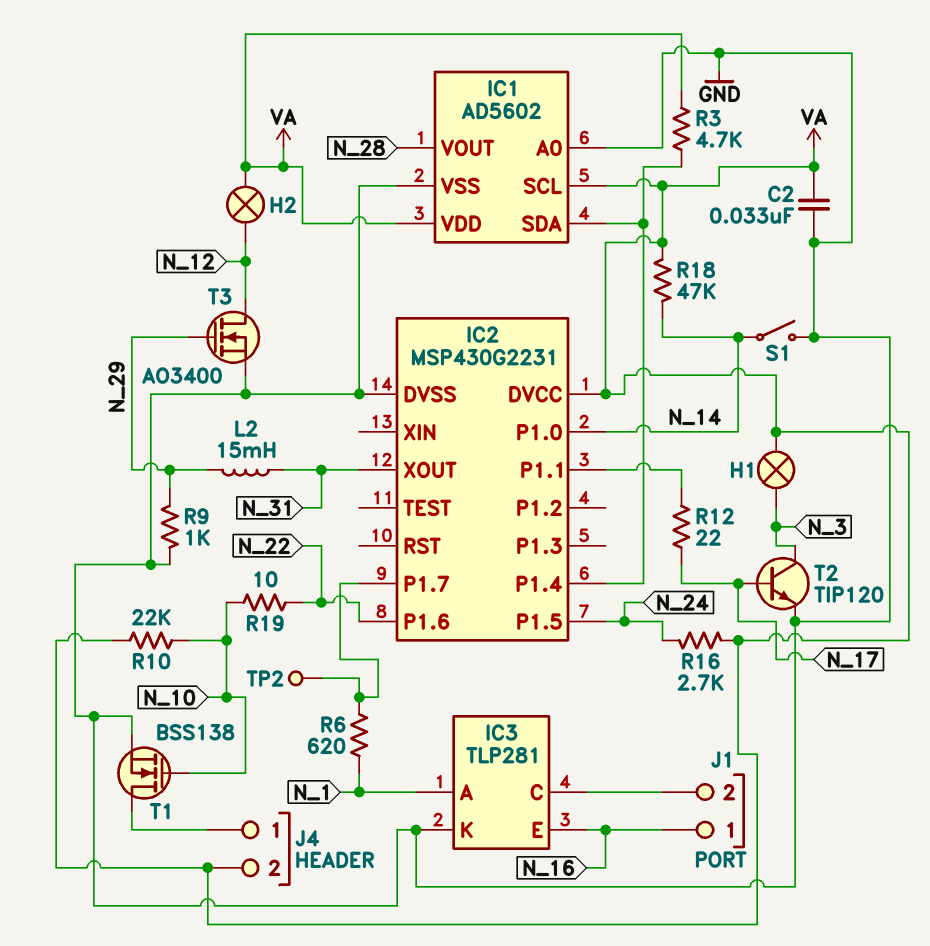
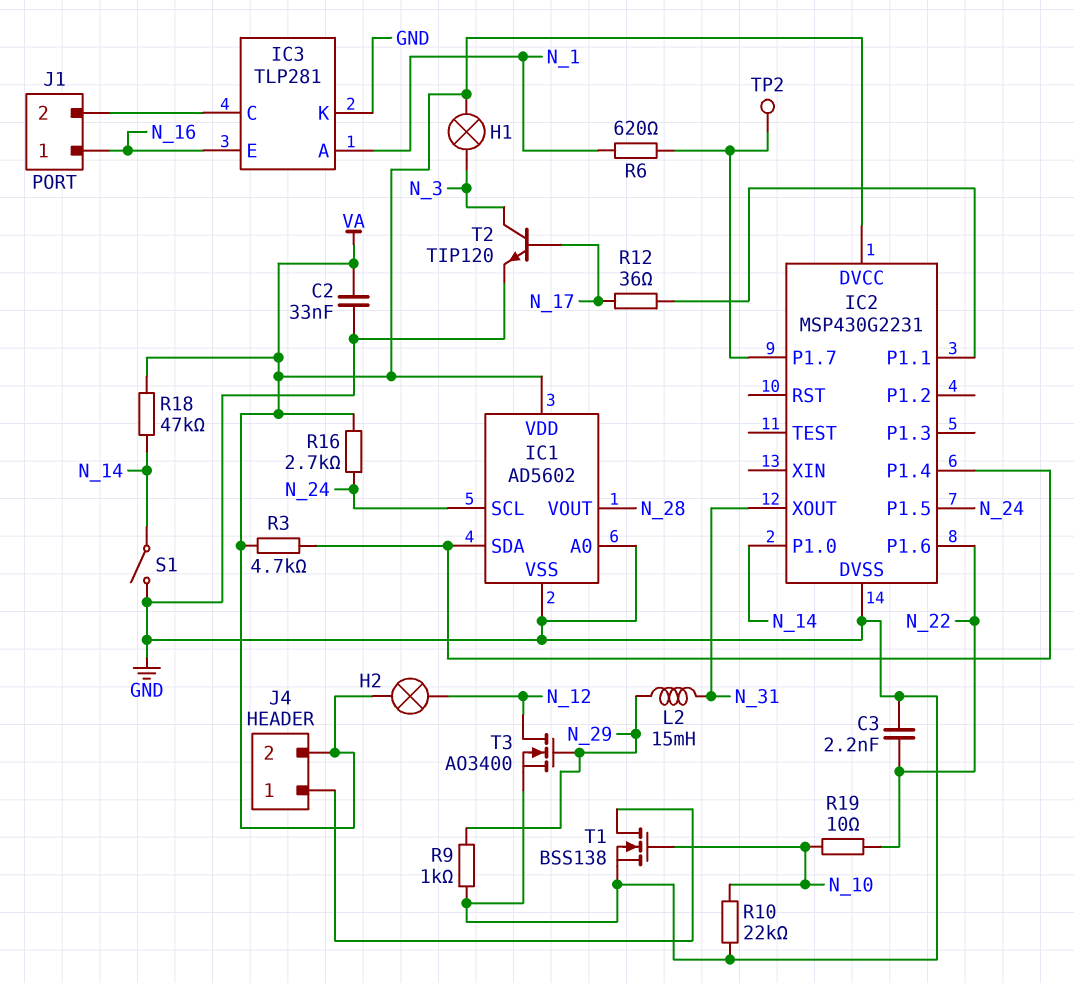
C3: none -> 2.2nF (GND, N_22)
IC1 pin SCL: VA -> N_24
R10: 22k (N_10, VA) -> 22k (GND, N_10)
R12: 22 (IC2/P1.1, N_17) -> 36 (IC2/P1.1, N_17)

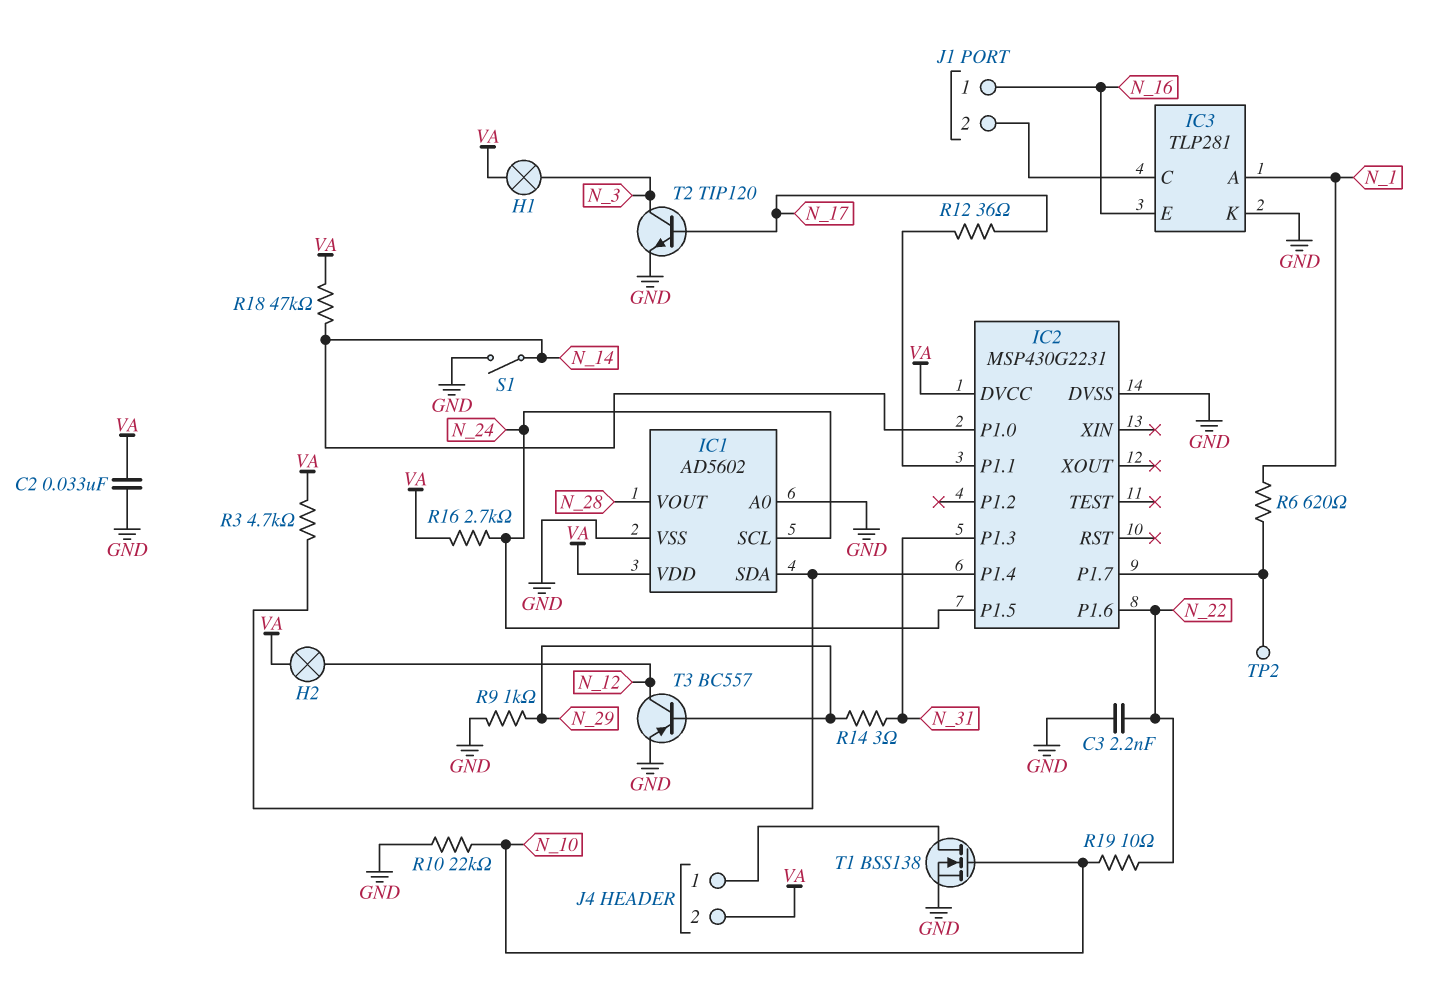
IC2 pin P1.3: none -> N_31
IC2 pin XOUT: N_31 -> none
L2: 15mH (N_29, N_31) -> none
R14: none -> 3 (N_29, N_31)
T3: NMOS AO3400 (G N_29, D N_12, S GND) -> PNP BC557 (B N_29, C N_12, E GND)

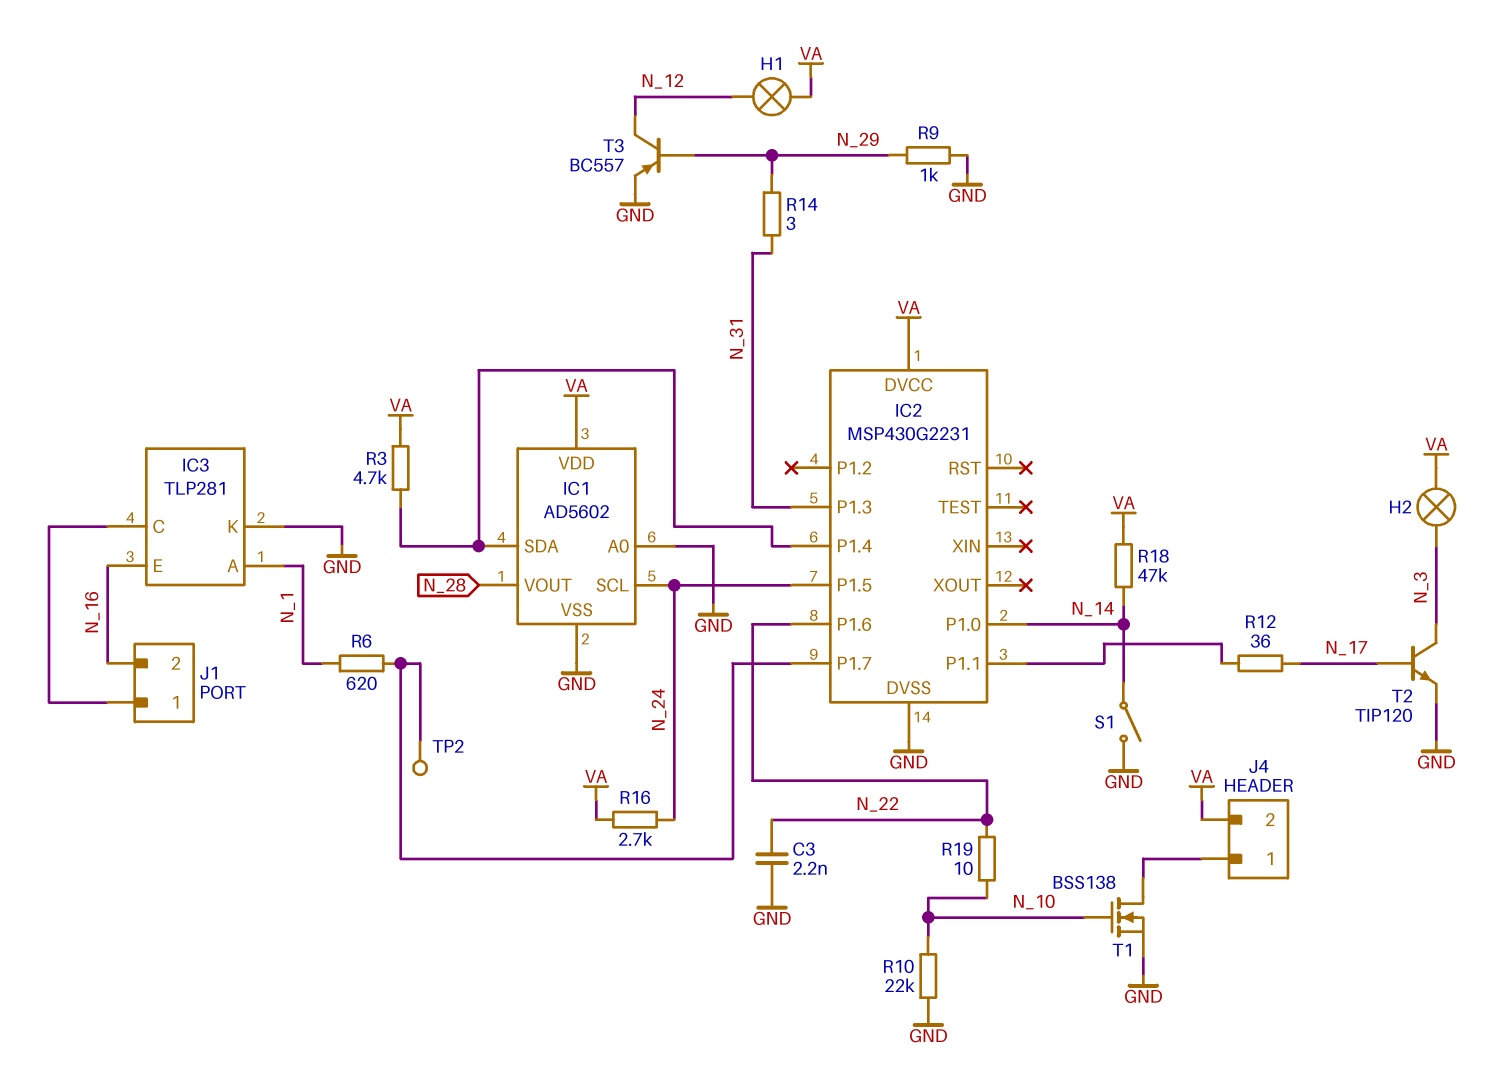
C2: 33nF (GND, VA) -> none
H1: lamp (N_3, VA) -> lamp (N_12, VA)
H2: lamp (N_12, VA) -> lamp (N_3, VA)
J1 pin 1: N_16 -> IC3/C
J1 pin 2: IC3/C -> N_16

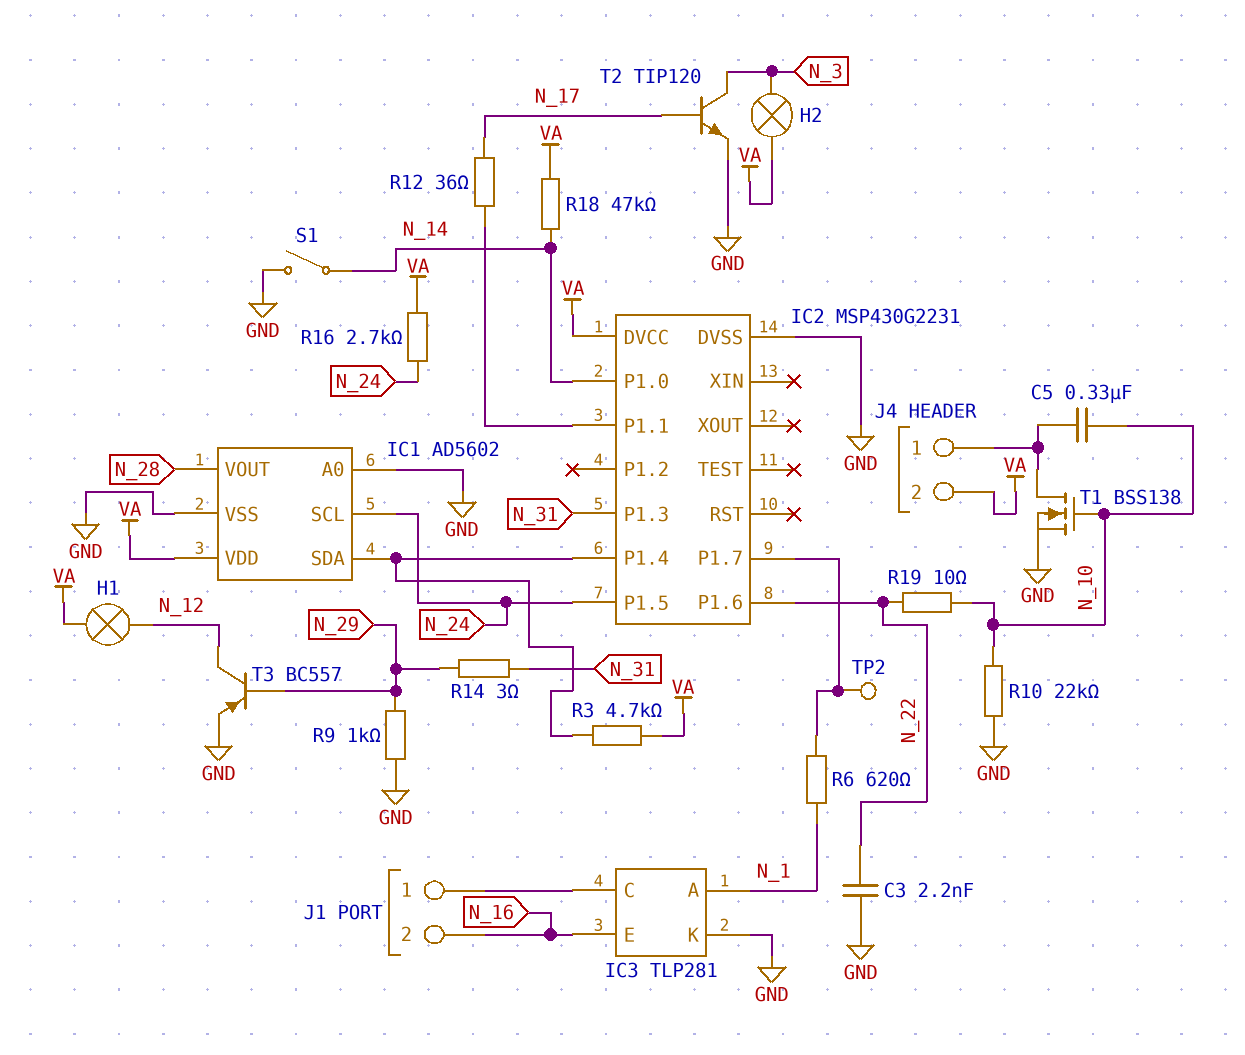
C5: none -> 330nF (J4/1, N_10)

